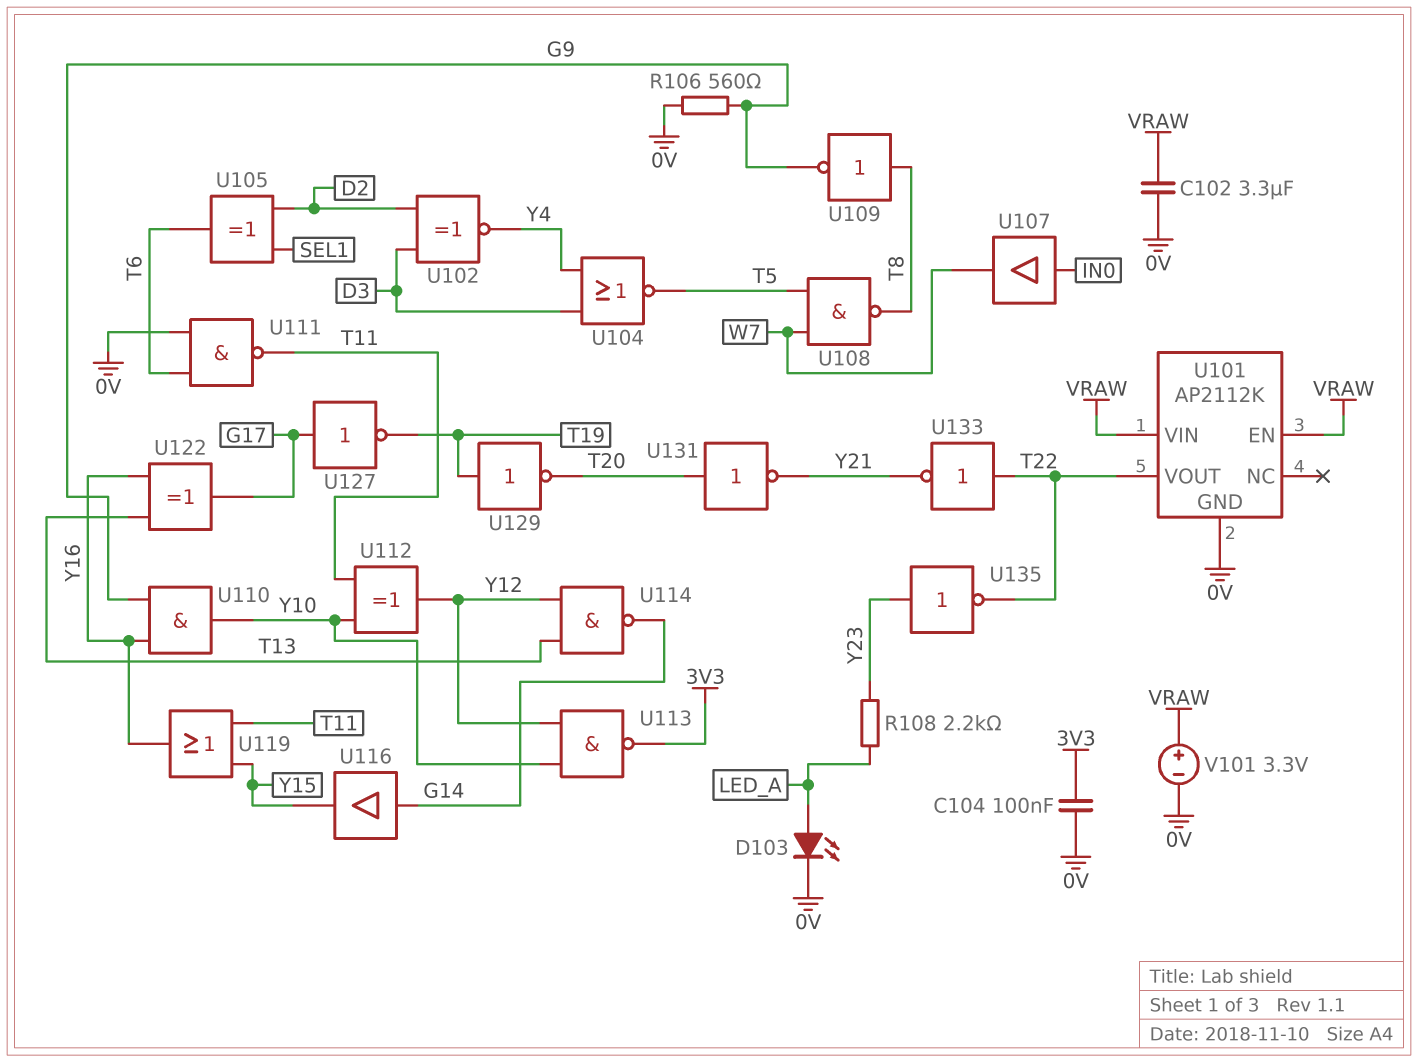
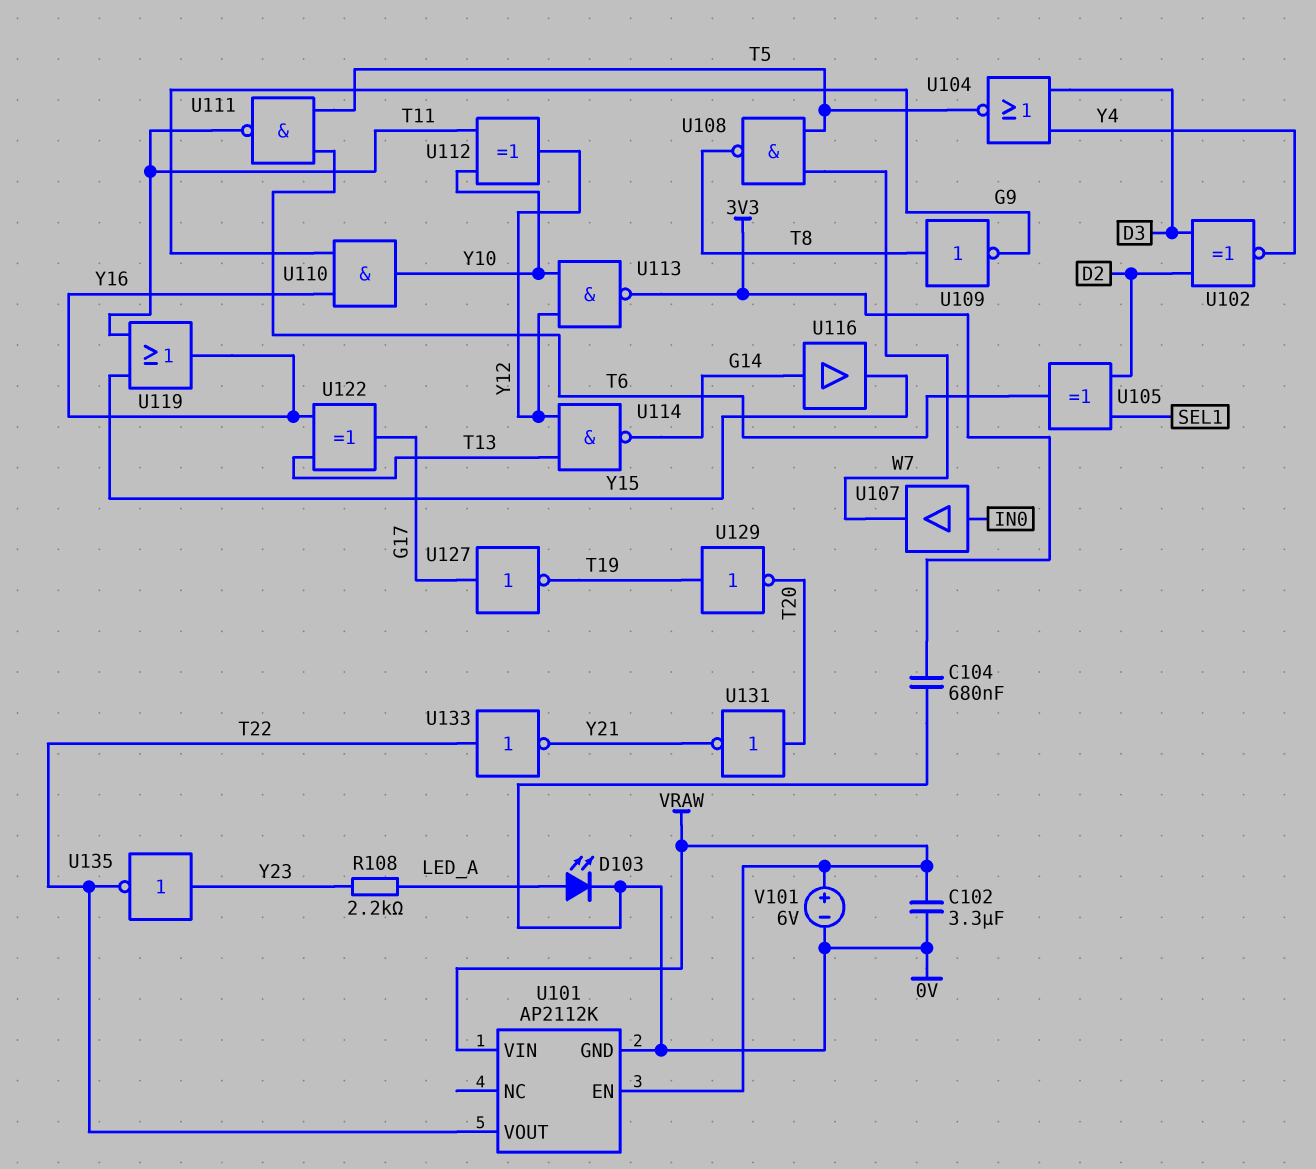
C104: 100nF (0V, 3V3) -> 680nF (0V, 3V3)
R106: 560 (0V, G9) -> none
U111: NAND (in 0V, in T6, out T11) -> NAND (in T5, in T6, out T11)
V101: 3.3V (plus VRAW, minus 0V) -> 6V (plus VRAW, minus 0V)

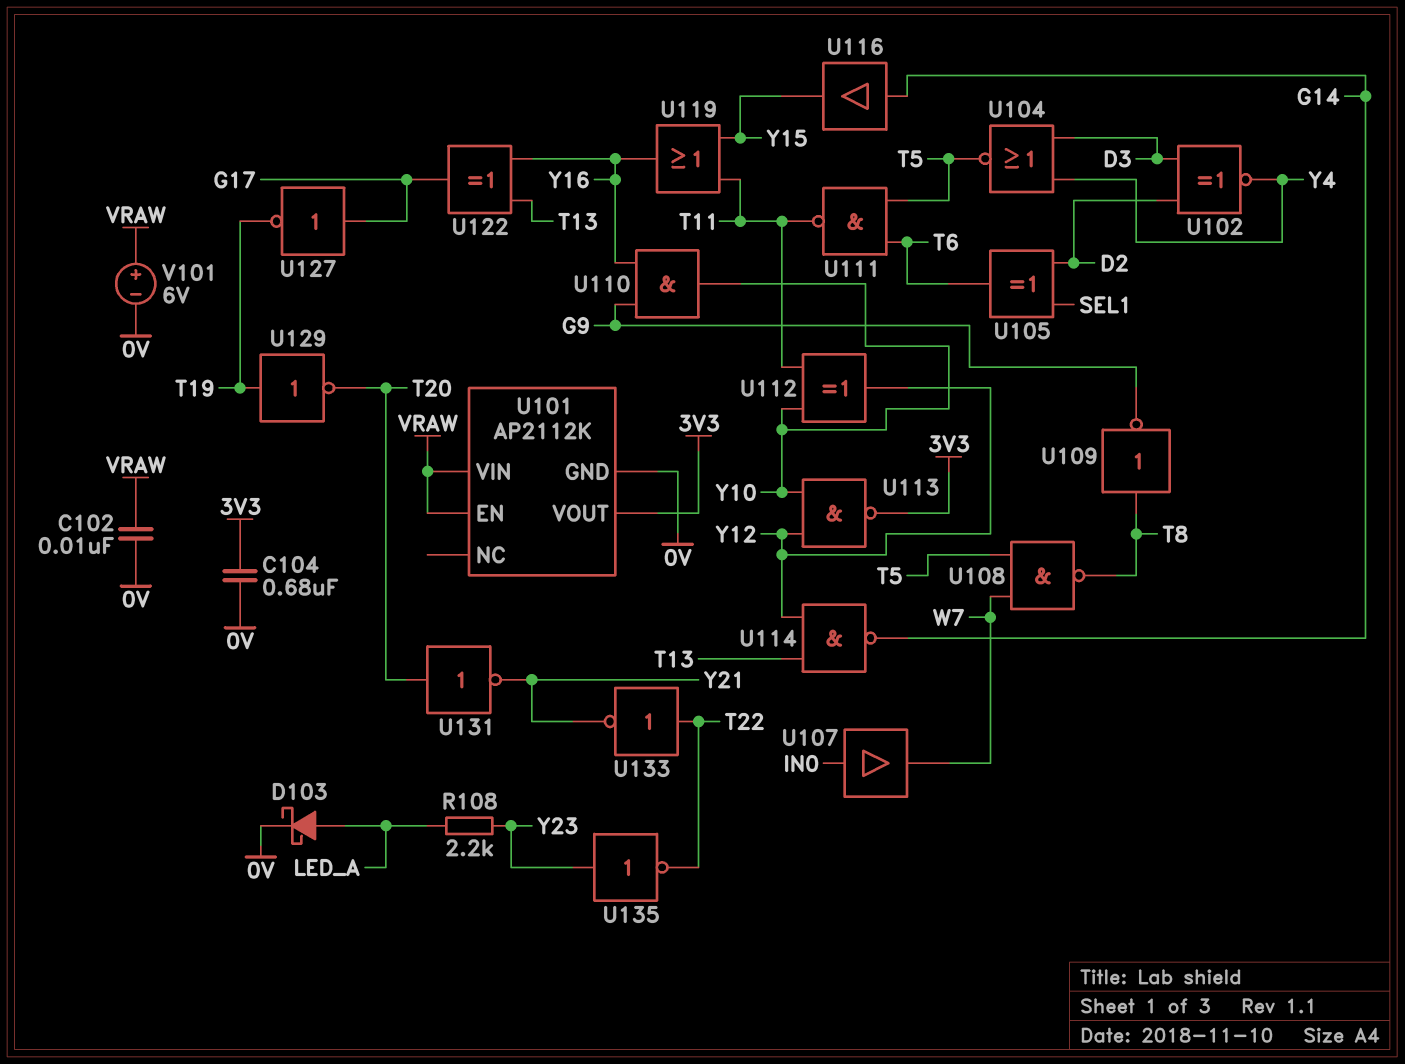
C102: 3.3uF (0V, VRAW) -> 10nF (0V, VRAW)
D103: LED (A LED_A, K 0V) -> schottky (A LED_A, K 0V)
U101 pin VOUT: T22 -> 3V3

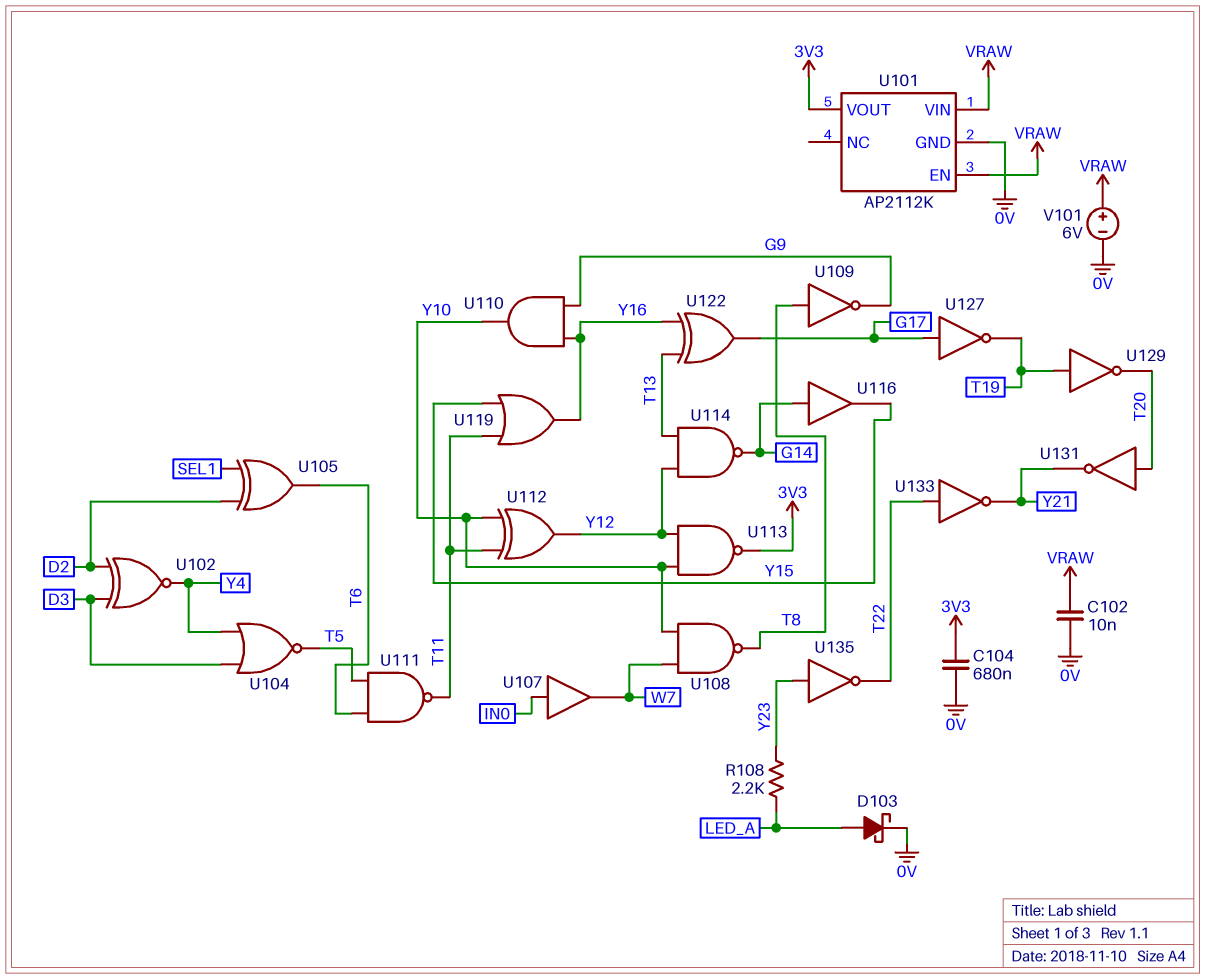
U108: NAND (in T5, in W7, out T8) -> NAND (in W7, in Y10, out T8)

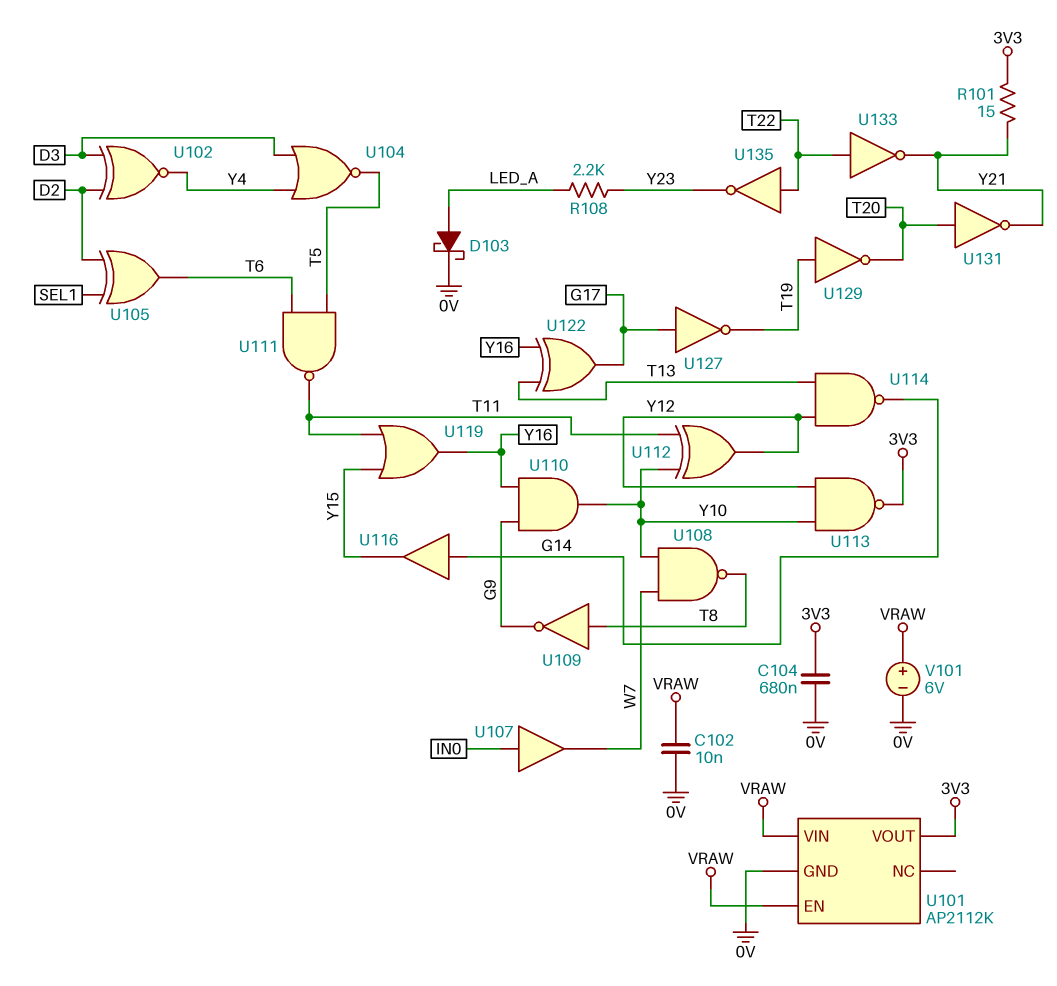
R101: none -> 15 (3V3, Y21)
U135: NOT (in Y23, out T22) -> NOT (in T22, out Y23)

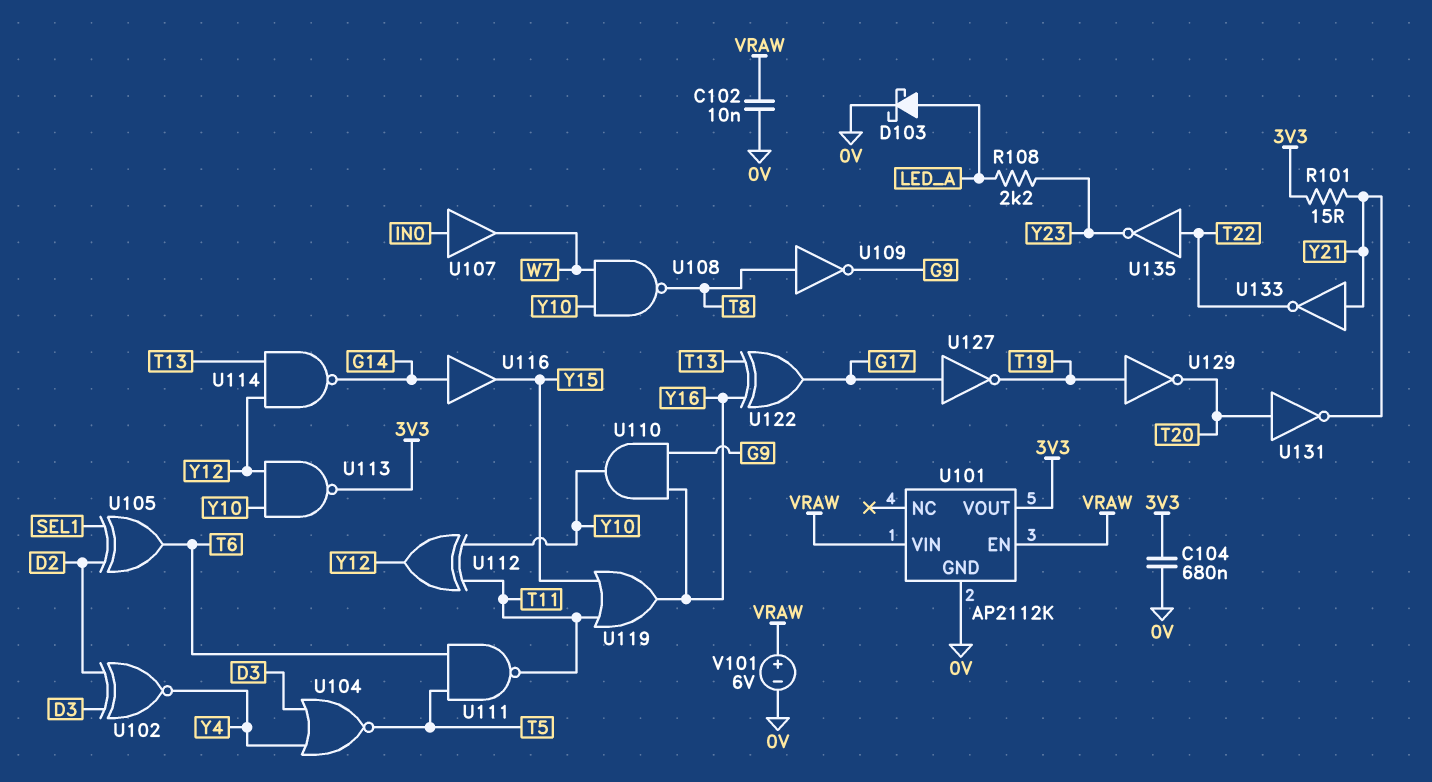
U133: NOT (in T22, out Y21) -> NOT (in Y21, out T22)

